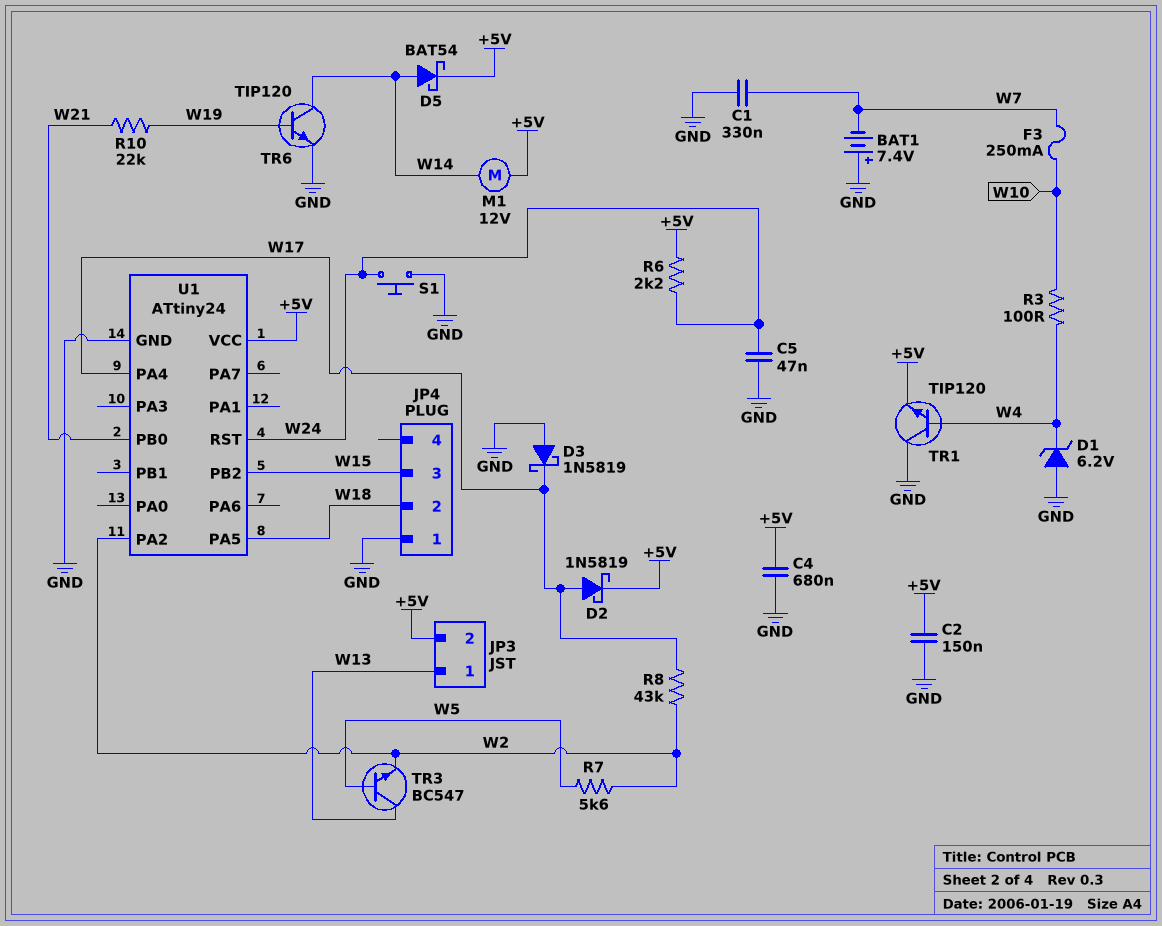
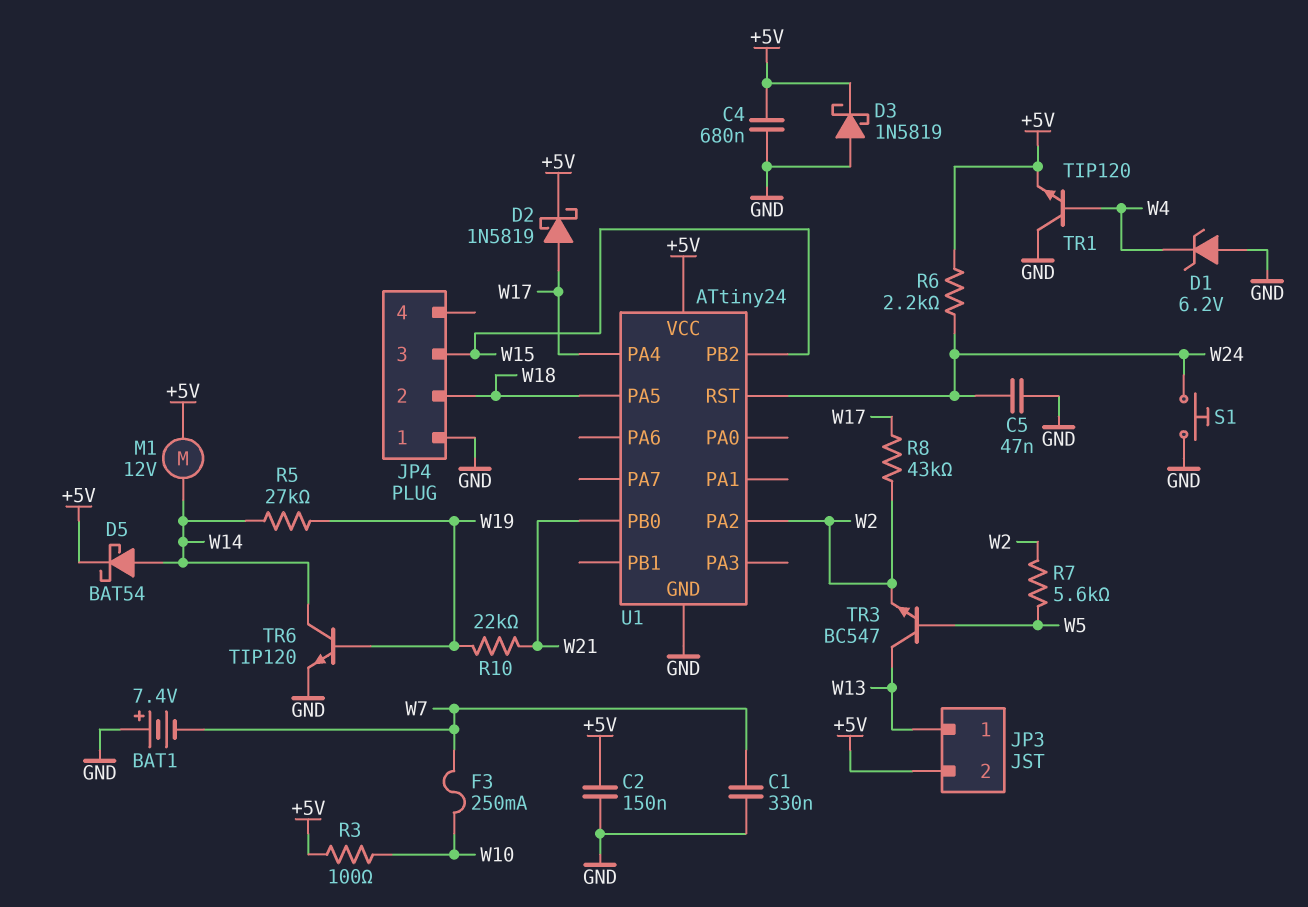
D3: schottky 1N5819 (A GND, K W17) -> schottky 1N5819 (A GND, K +5V)
R3: 100 (W4, W10) -> 100 (+5V, W10)
R5: none -> 27k (W14, W19)

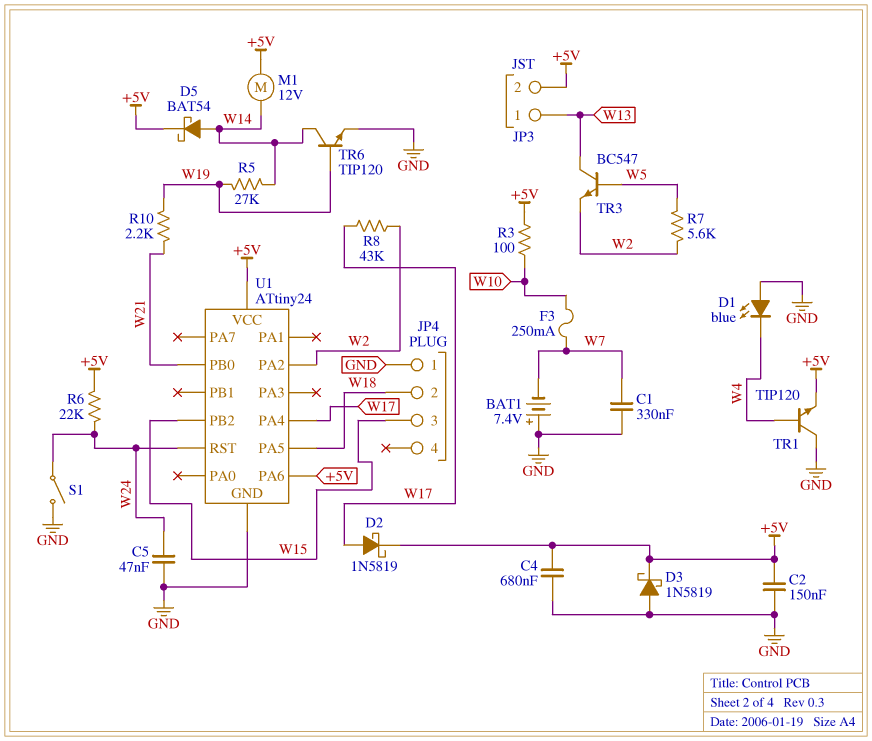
D1: zener 6.2V (A GND, K W4) -> LED blue (A GND, K W4)
R6: 2.2k (+5V, W24) -> 22k (+5V, W24)
R10: 22k (W19, W21) -> 2.2k (W19, W21)
S1: button (GND, W24) -> switch (GND, W24)
U1 pin PA6: none -> +5V

